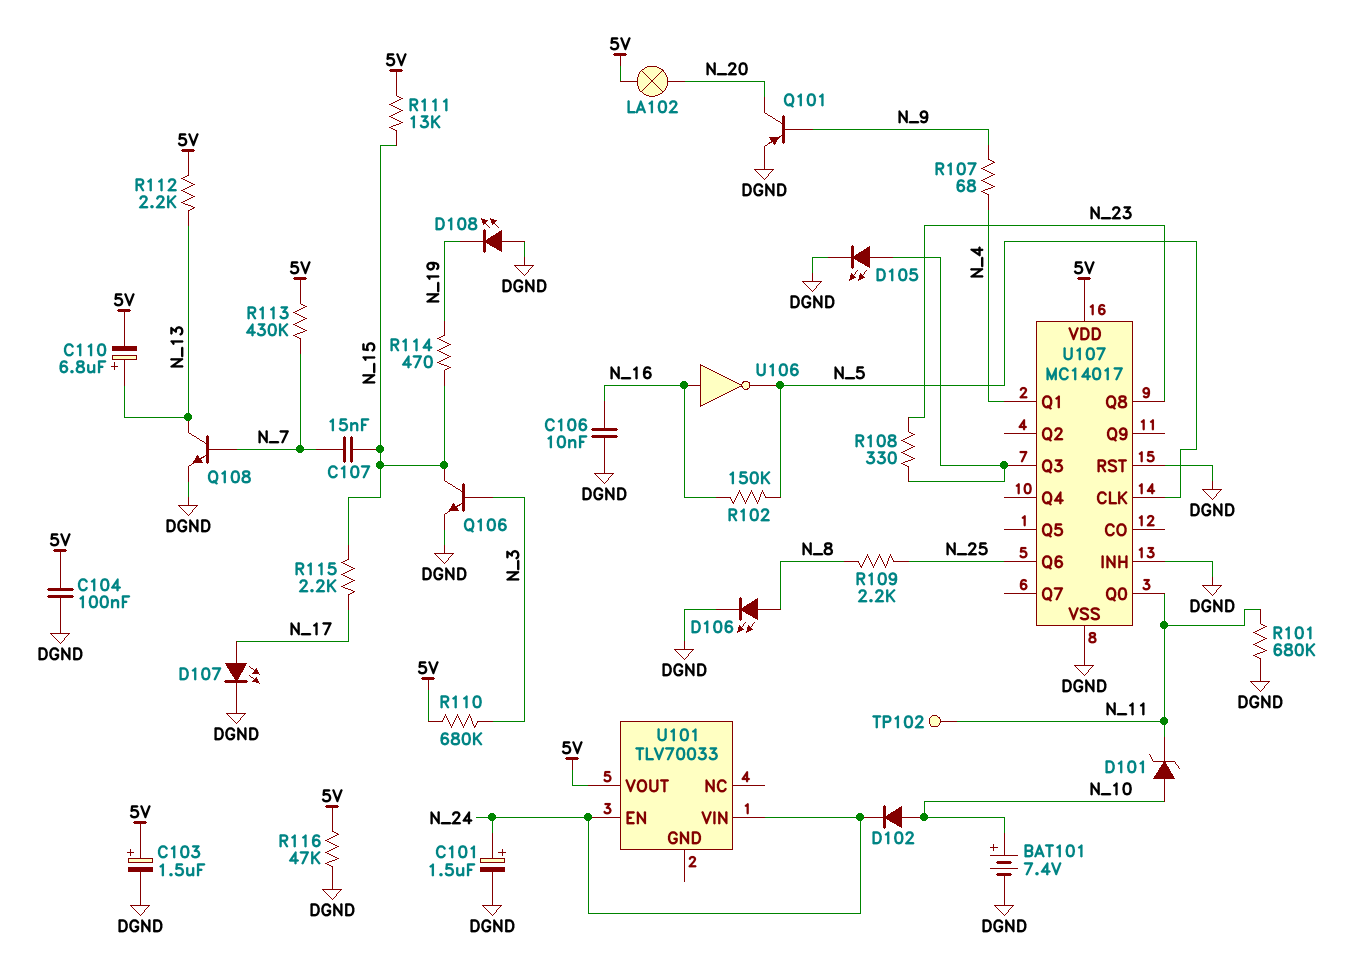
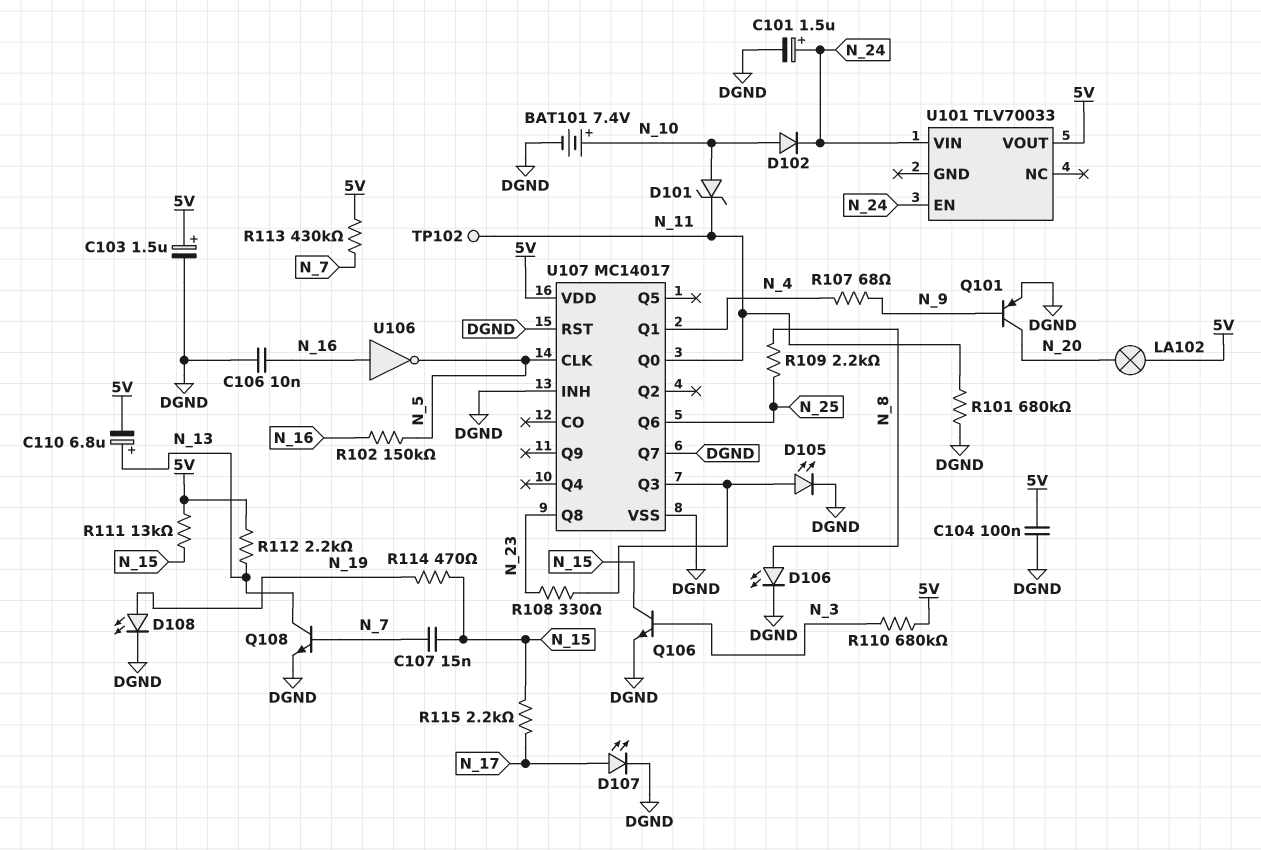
D108: LED (A DGND, K N_19) -> LED (A N_19, K DGND)
R116: 47k (5V, DGND) -> none
U107 pin Q7: none -> DGND

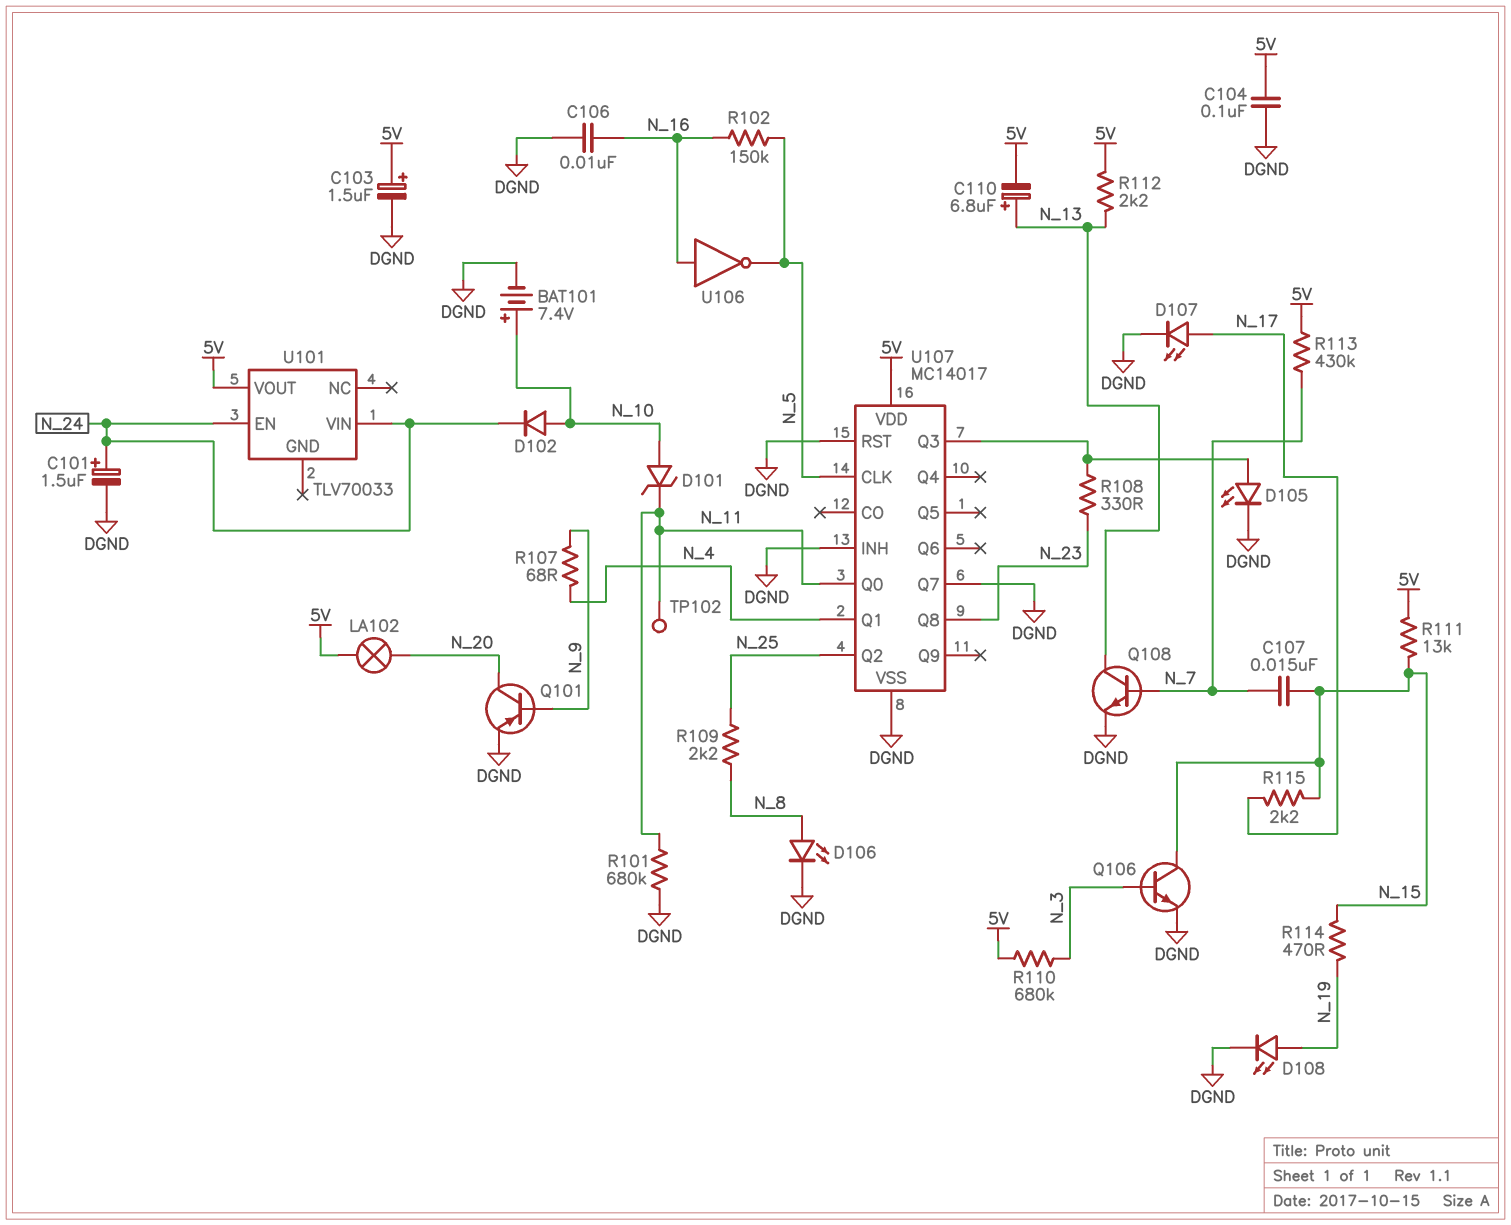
U107 pin Q2: none -> N_25
U107 pin Q6: N_25 -> none

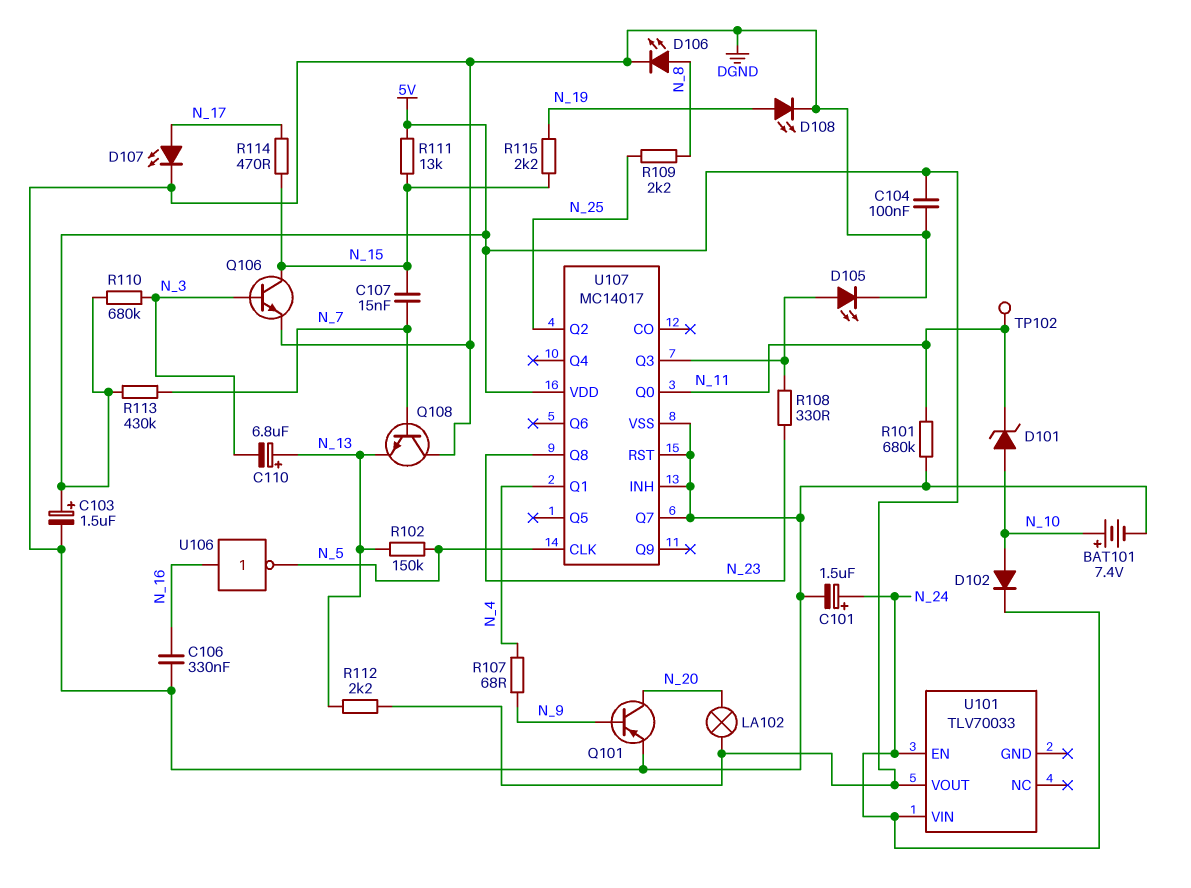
C106: 10nF (DGND, N_16) -> 330nF (DGND, N_16)
C110: 6.8uF (plus N_13, minus 5V) -> 6.8uF (plus N_13, minus N_3)
Q108: NPN (B N_7, C N_13, E DGND) -> NPN (B N_7, C DGND, E N_13)
R102: 150k (N_5, N_16) -> 150k (N_5, N_13)
R114: 470 (N_15, N_19) -> 470 (N_15, N_17)
R115: 2.2k (N_15, N_17) -> 2.2k (N_15, N_19)

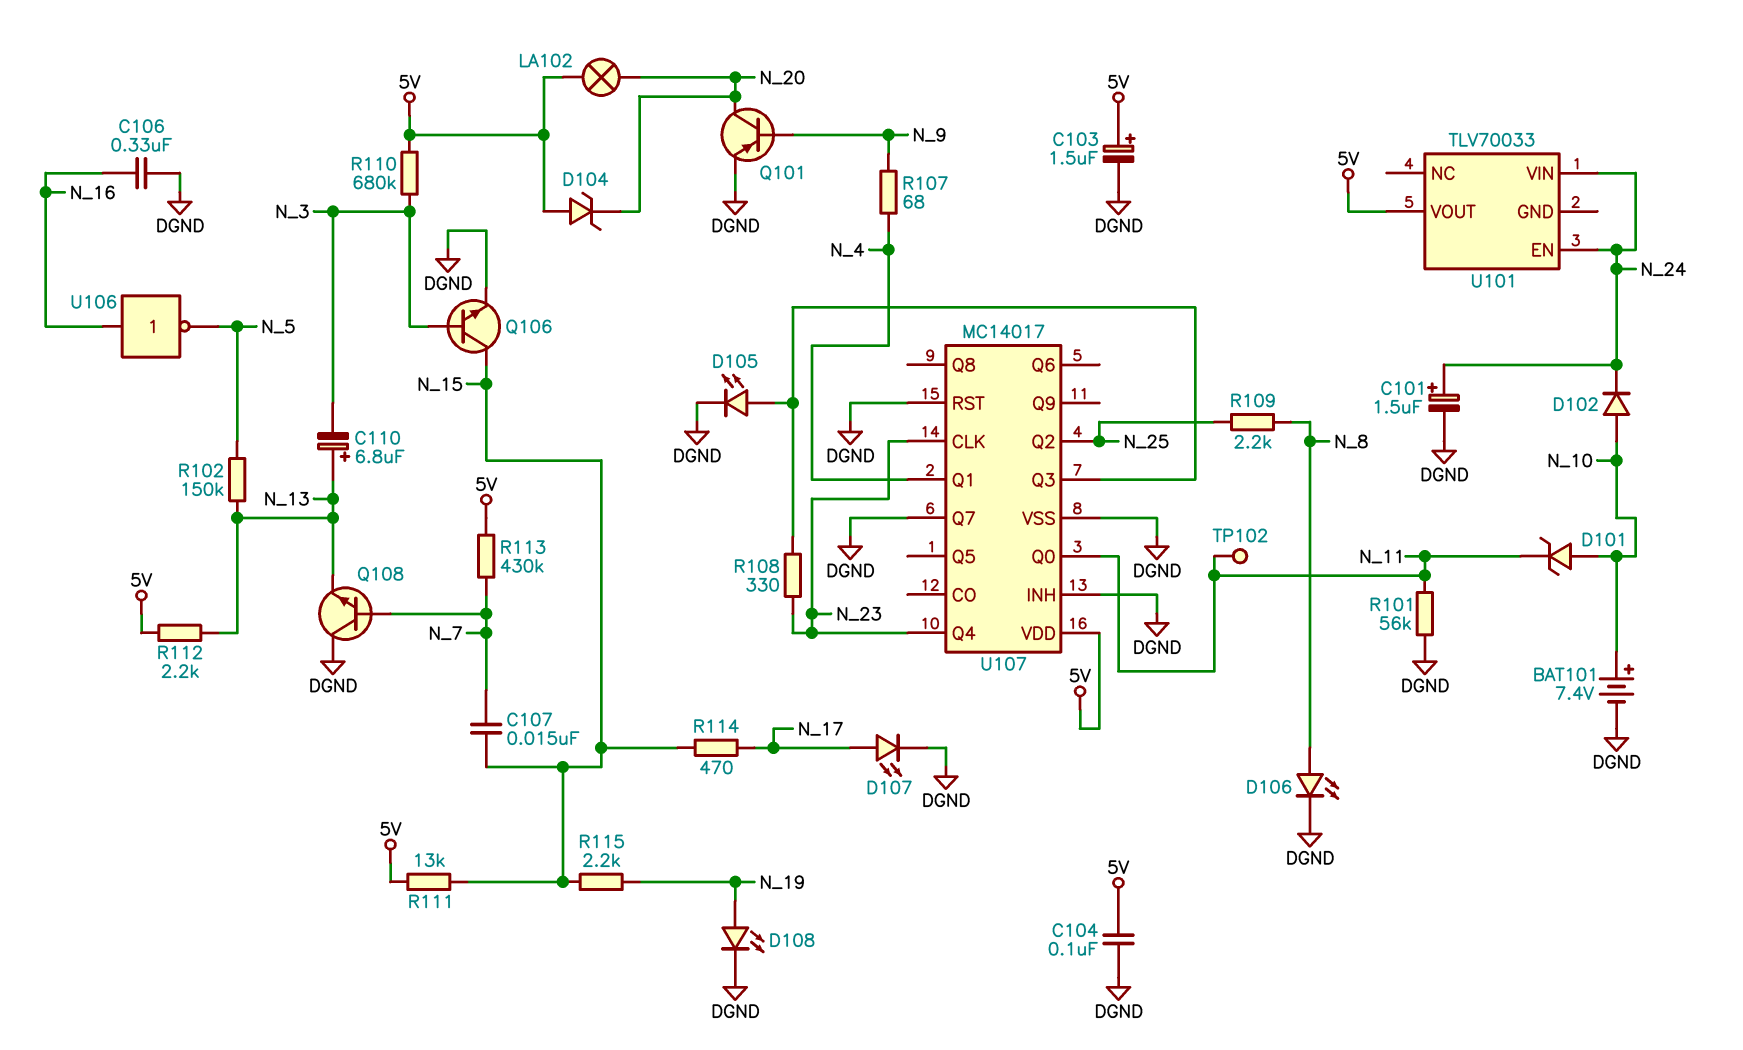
D104: none -> zener (A 5V, K N_20)
R101: 680k (DGND, N_11) -> 56k (DGND, N_11)
U107 pin CLK: N_5 -> N_23
U107 pin Q4: none -> N_23
U107 pin Q8: N_23 -> none

